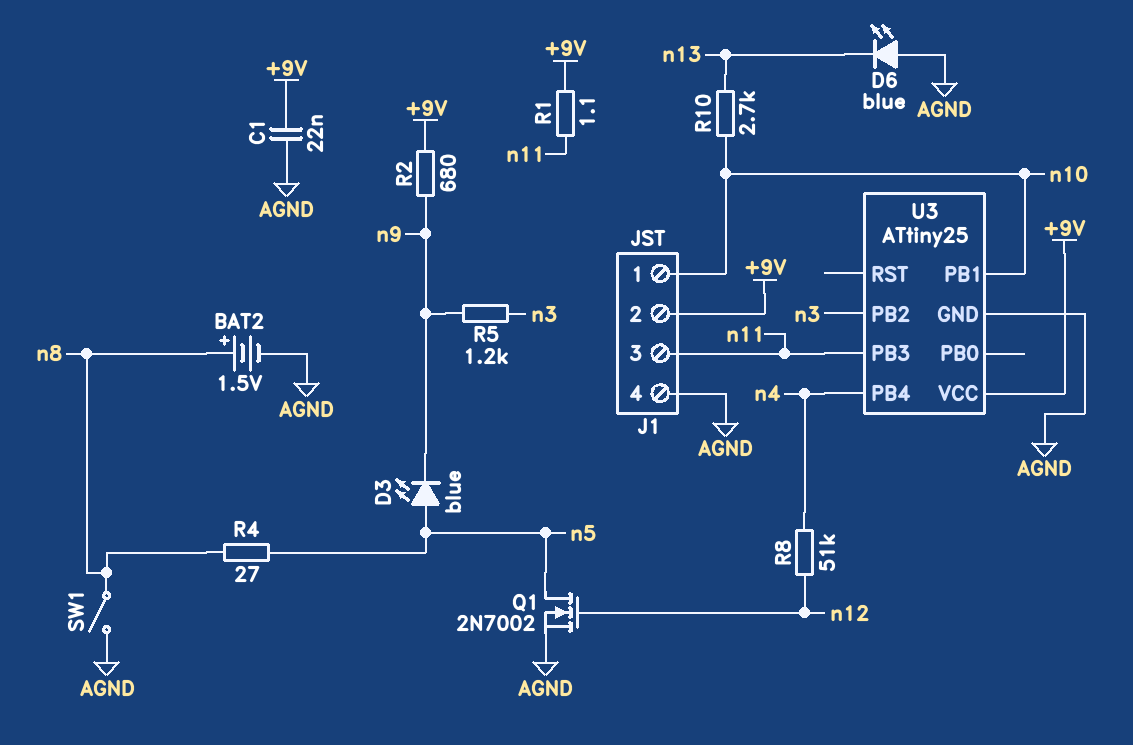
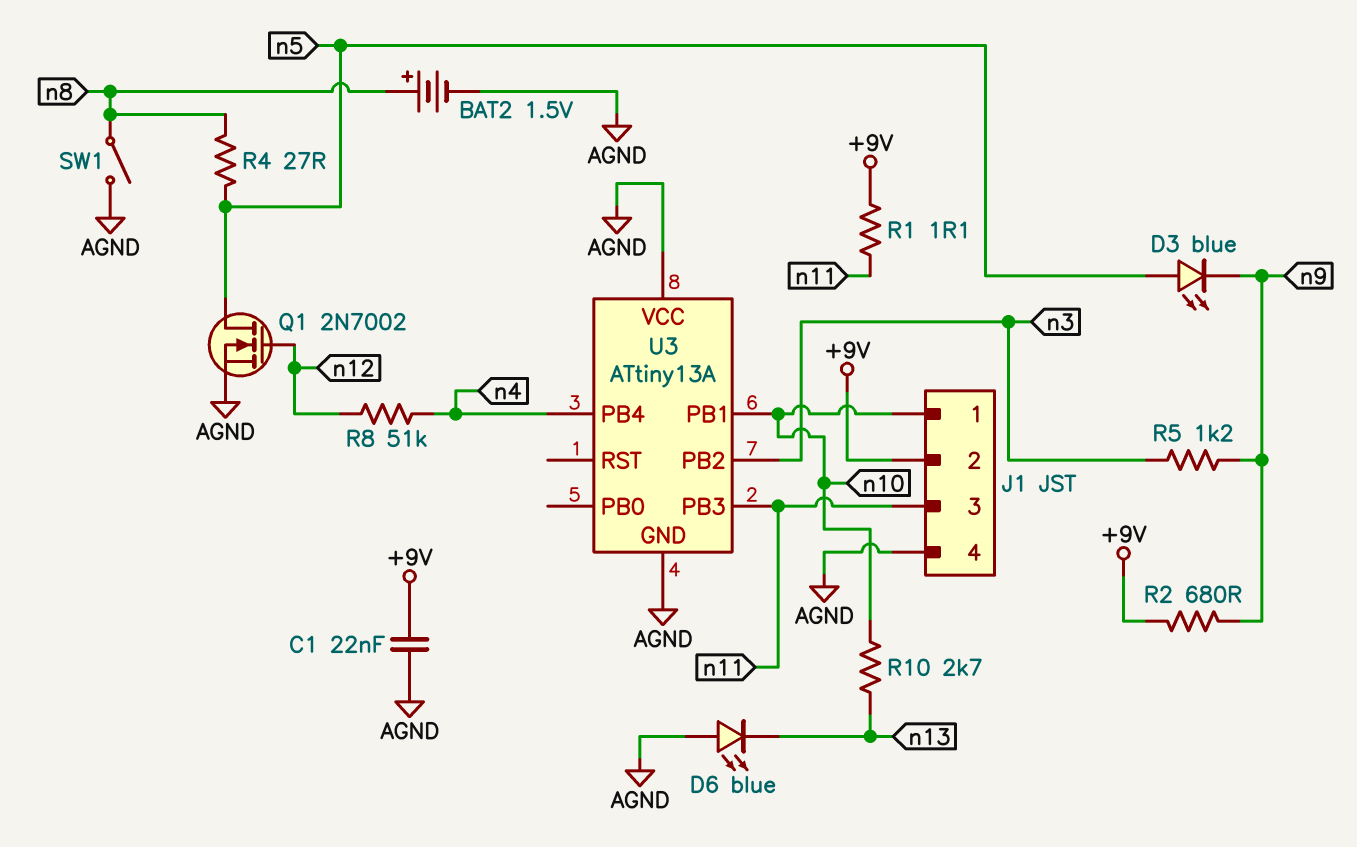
U3: ATtiny25 -> ATtiny13A
U3 pin VCC: +9V -> AGND

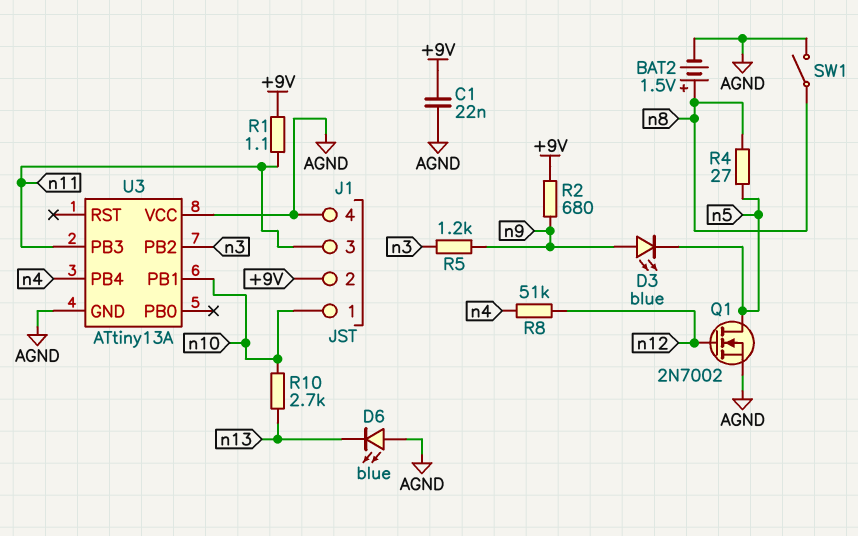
D3: LED blue (A n5, K n9) -> LED blue (A n9, K n5)

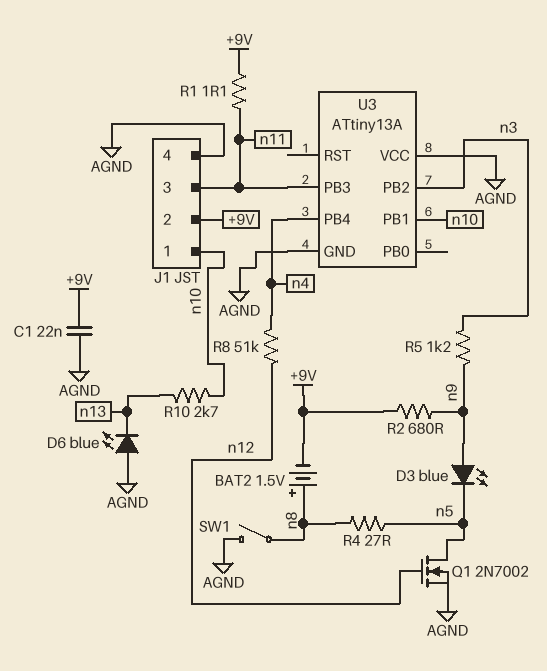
BAT2: 1.5V (plus n8, minus AGND) -> 1.5V (plus n8, minus +9V)

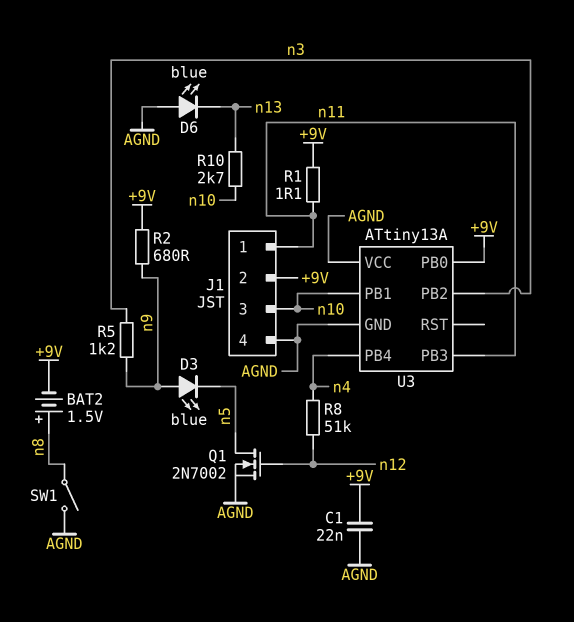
J1 pin 1: n10 -> n11
J1 pin 3: n11 -> n10
R4: 27 (n5, n8) -> none
U3 pin PB0: none -> +9V

